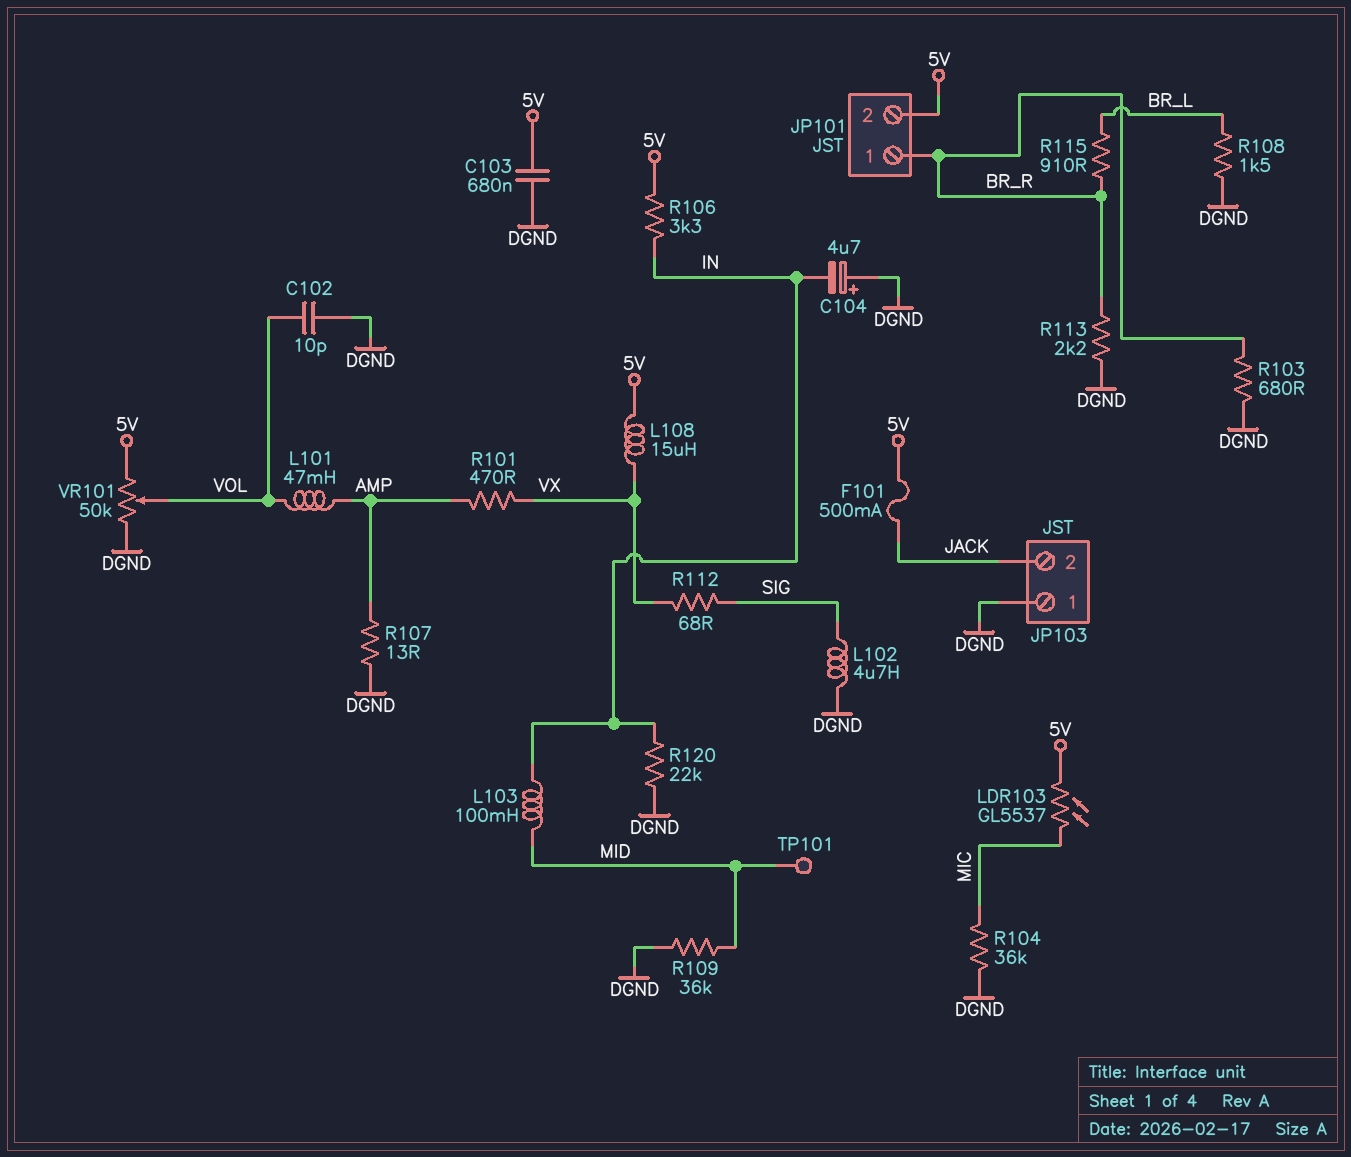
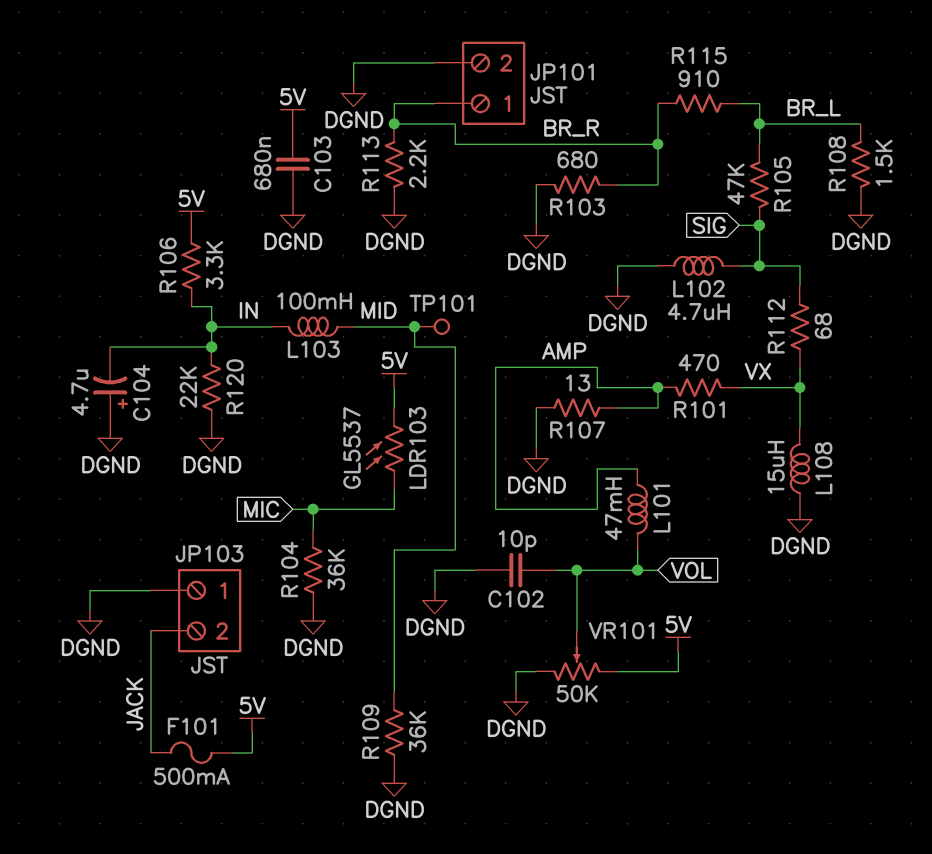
JP101 pin 2: 5V -> DGND
L108: 15uH (5V, VX) -> 15uH (DGND, VX)
R105: none -> 47k (BR_L, SIG)

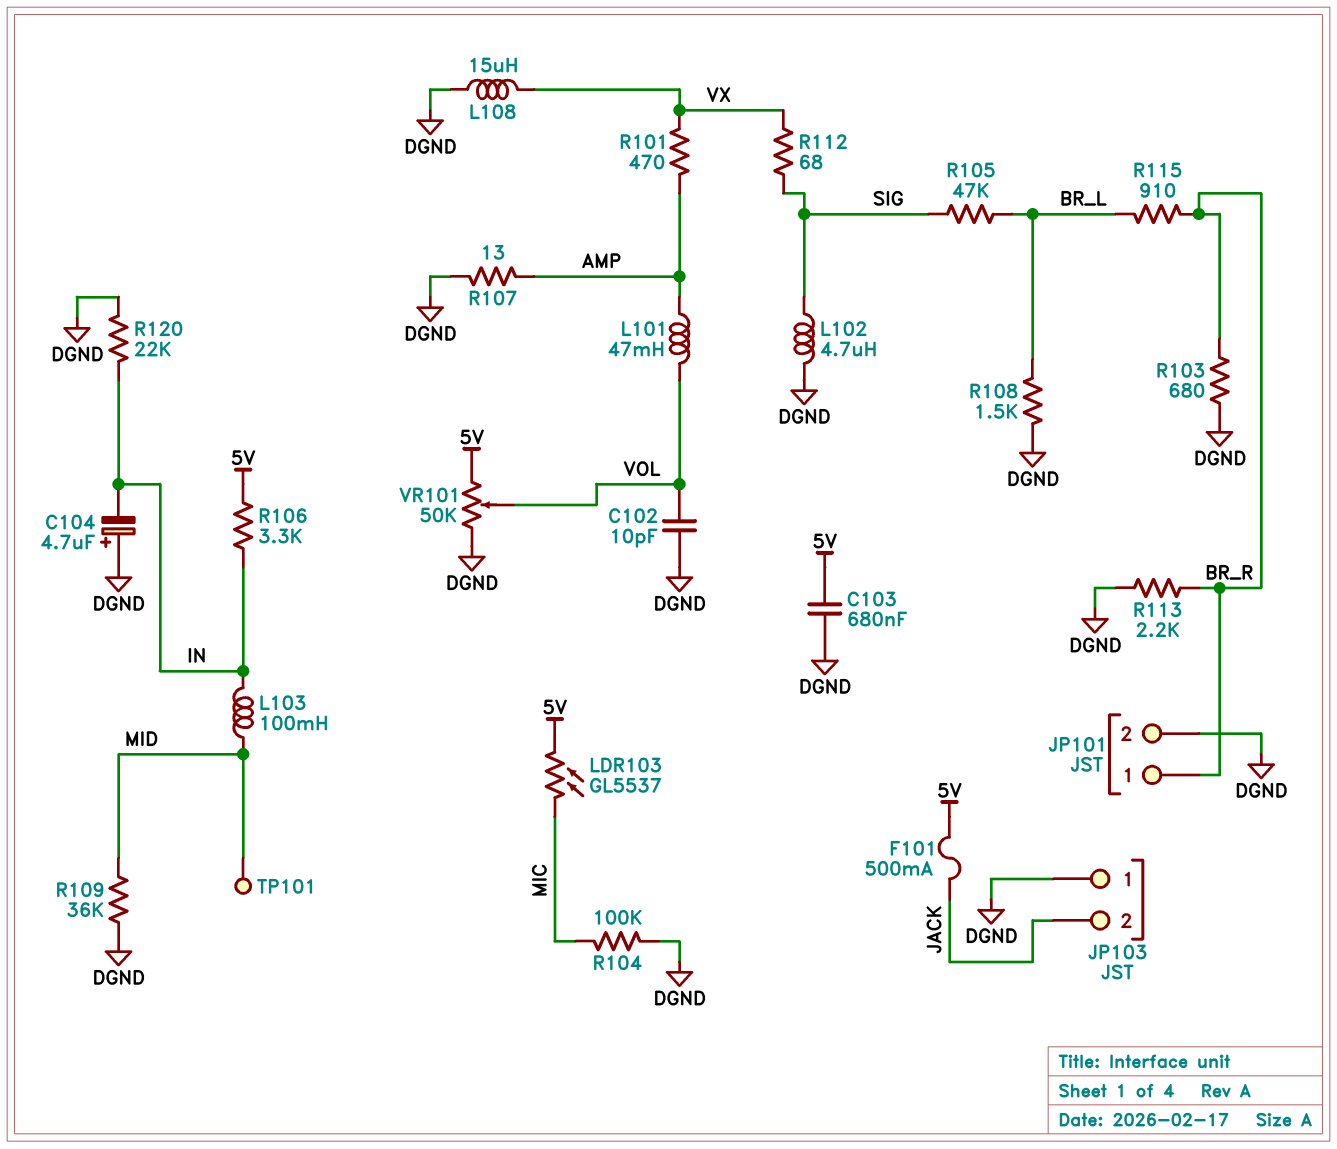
R104: 36k (DGND, MIC) -> 100k (DGND, MIC)

